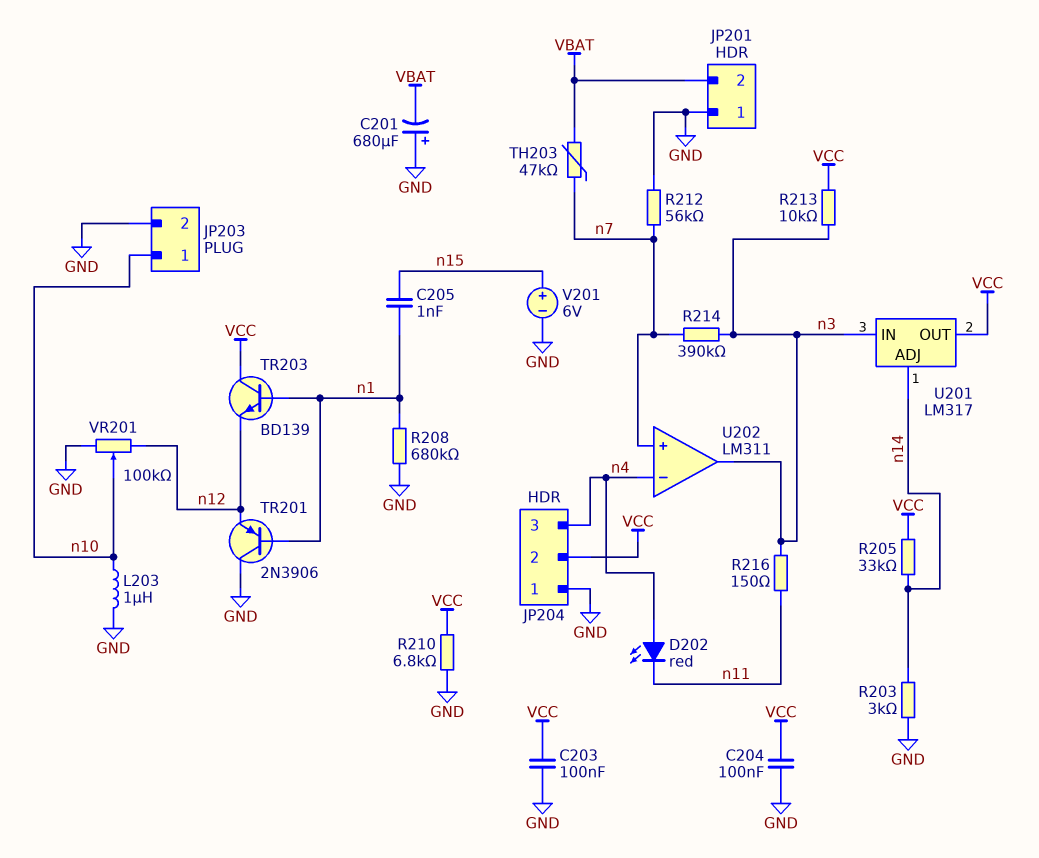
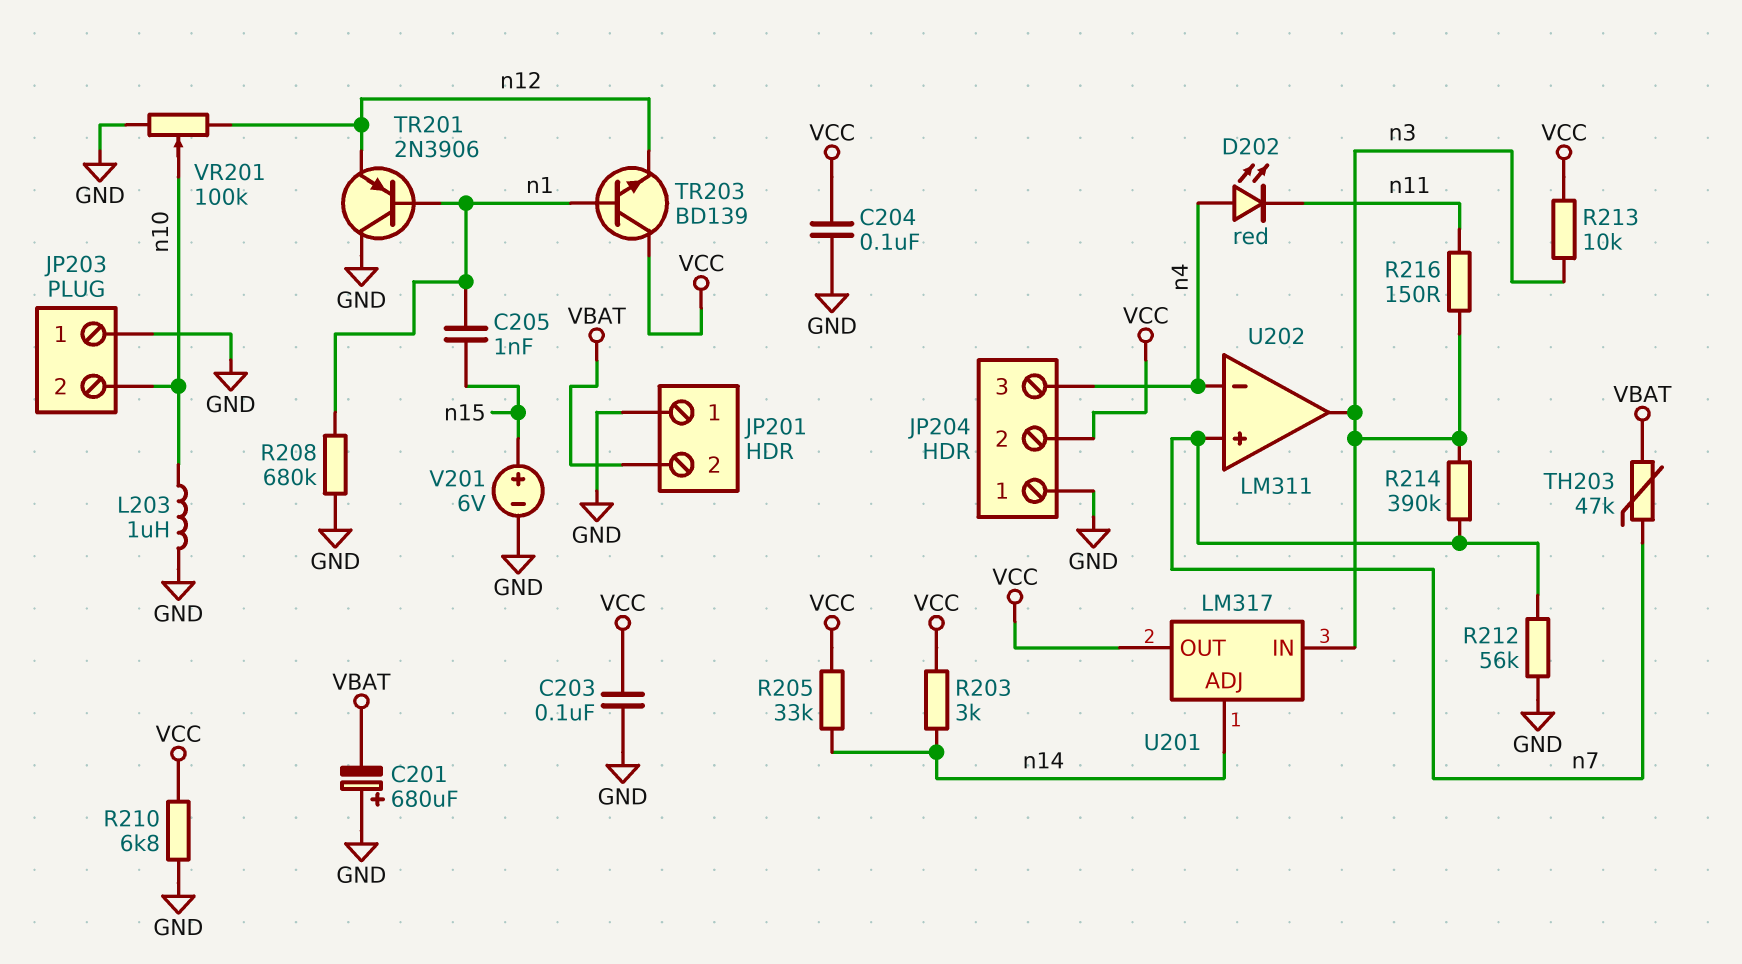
JP203 pin 1: n10 -> GND
JP203 pin 2: GND -> n10
R203: 3k (GND, n14) -> 3k (VCC, n14)

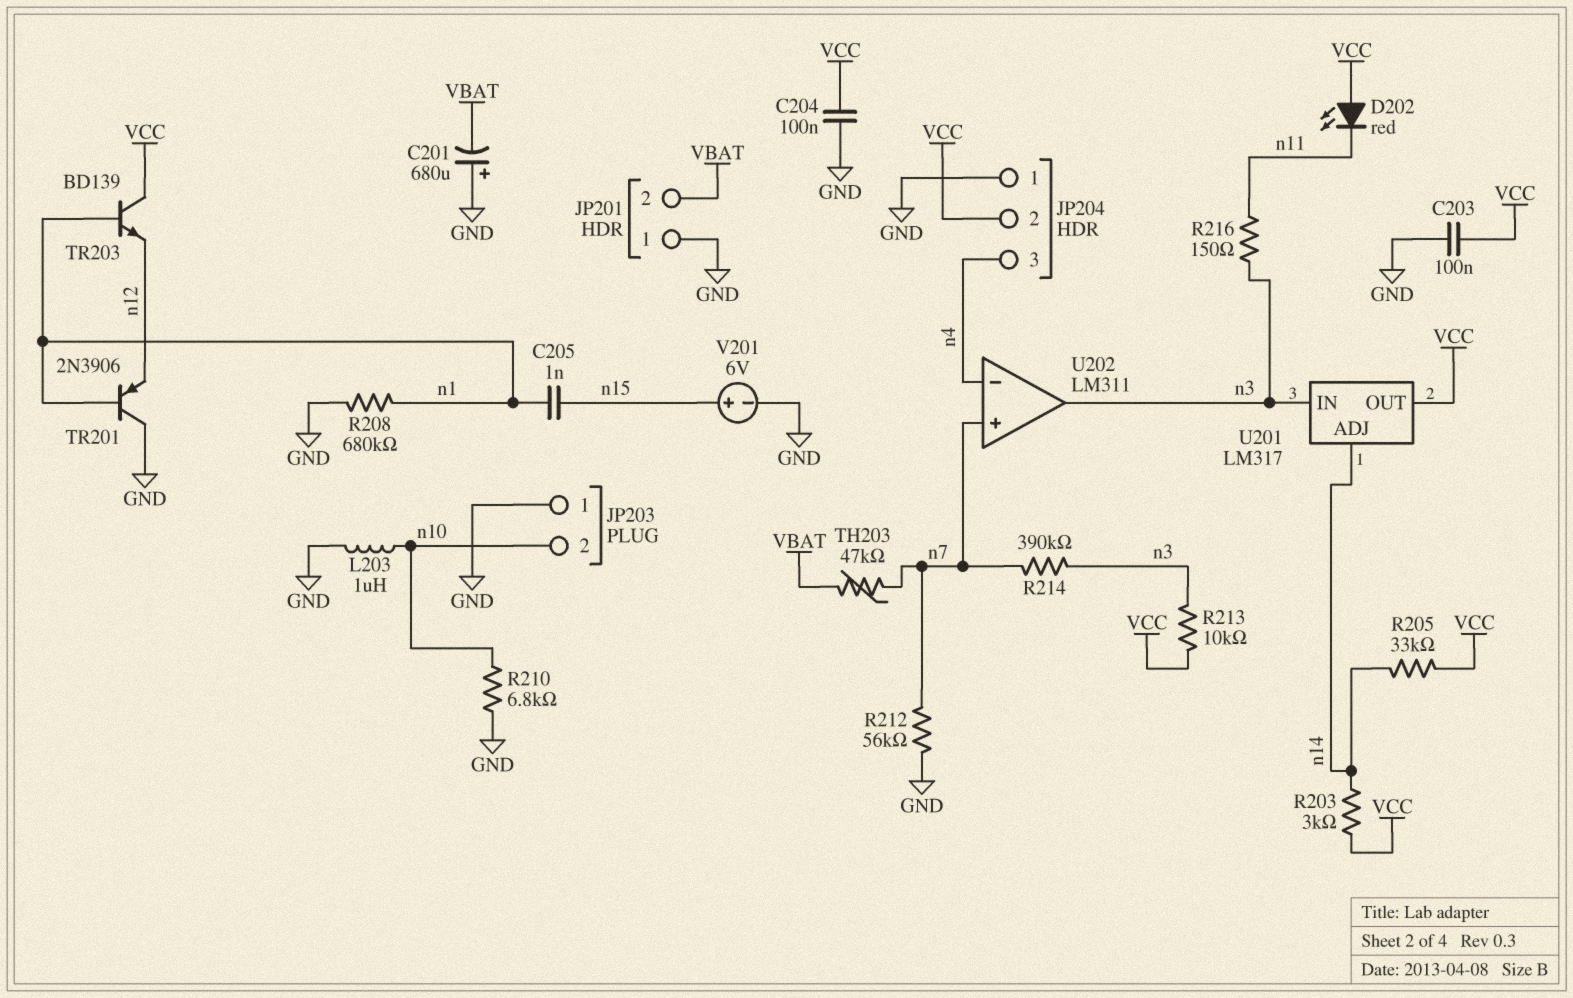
D202: LED red (A n4, K n11) -> LED red (A VCC, K n11)
R210: 6.8k (GND, VCC) -> 6.8k (GND, n10)
VR201: 100k (GND, n12, wiper n10) -> none

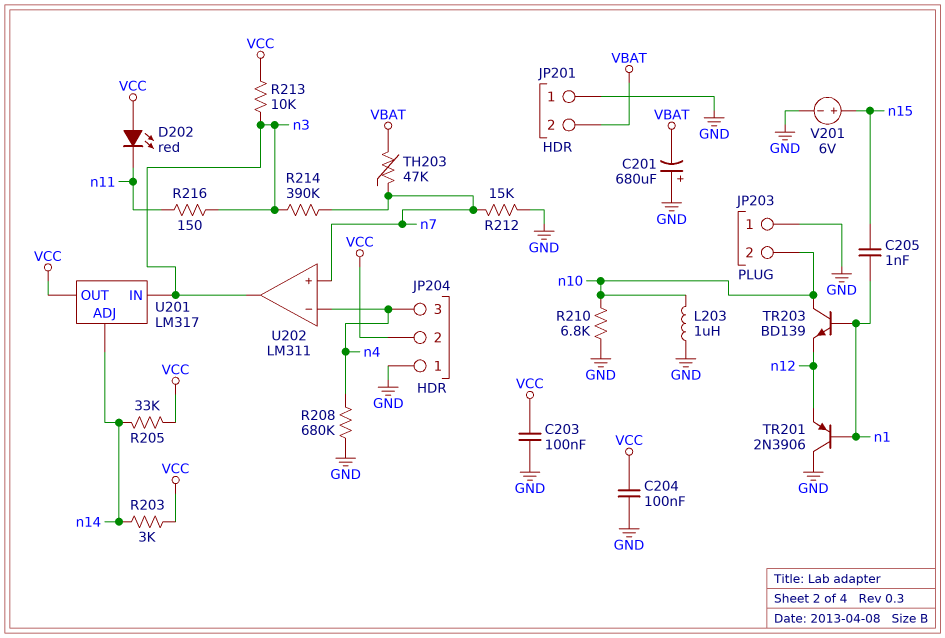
R208: 680k (GND, n1) -> 680k (GND, n4)
R212: 56k (GND, n7) -> 15k (GND, n7)
TR203: NPN BD139 (B n1, C VCC, E n12) -> NPN BD139 (B n1, C n10, E n12)

